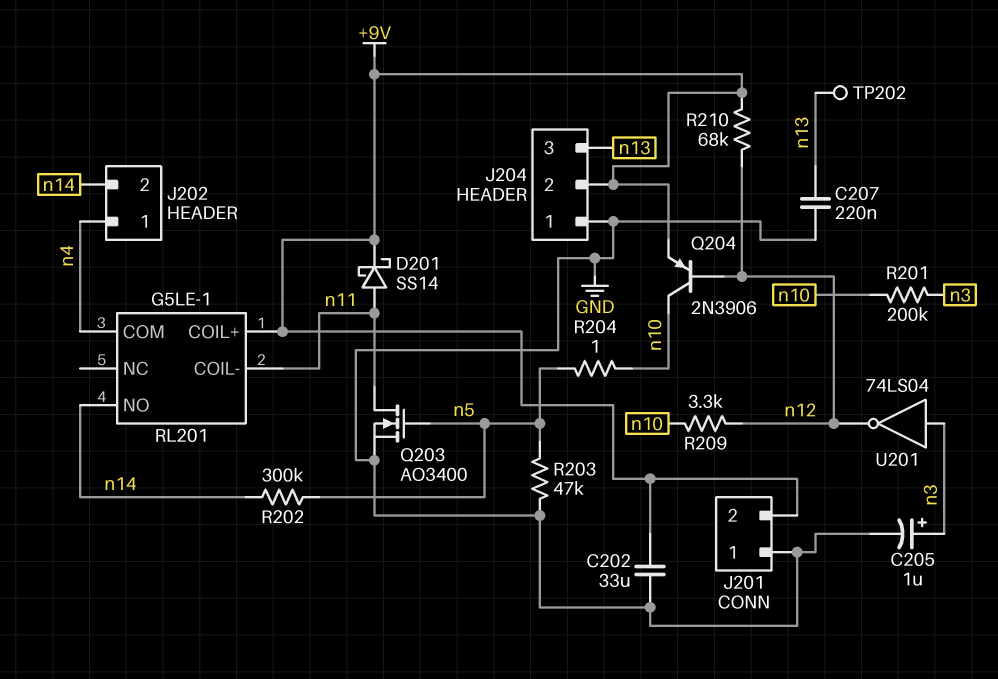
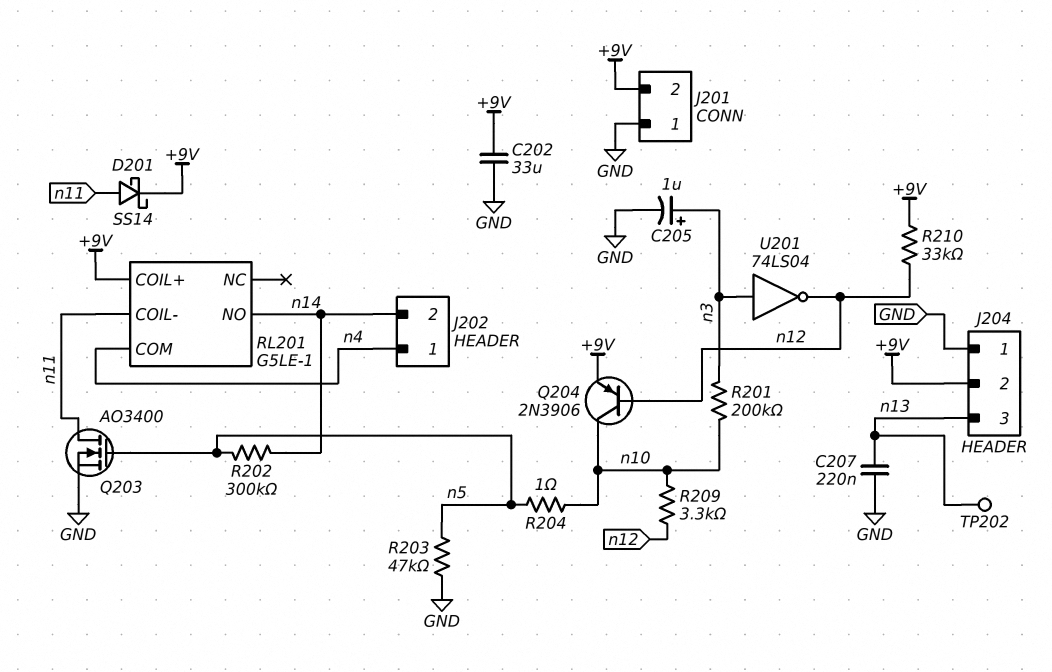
R210: 68k (+9V, n12) -> 33k (+9V, n12)

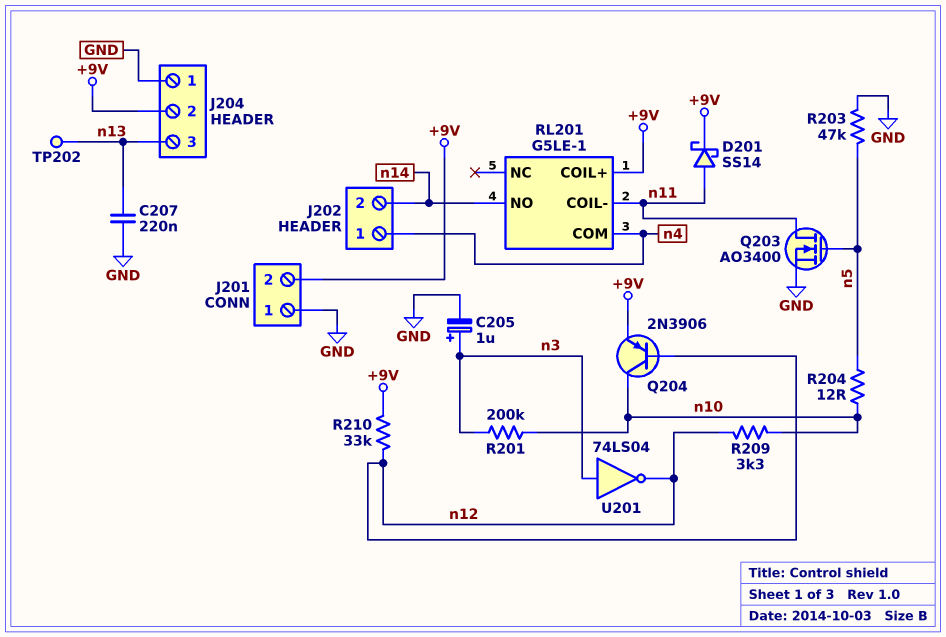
C202: 33uF (+9V, GND) -> none
R202: 300k (n5, n14) -> none
R204: 1 (n5, n10) -> 12 (n5, n10)

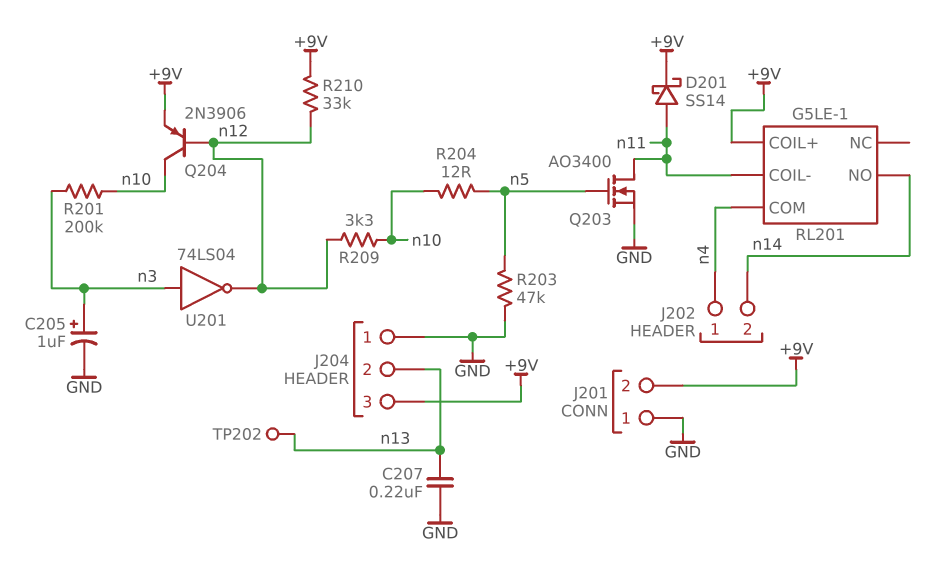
J204 pin 2: +9V -> n13
J204 pin 3: n13 -> +9V

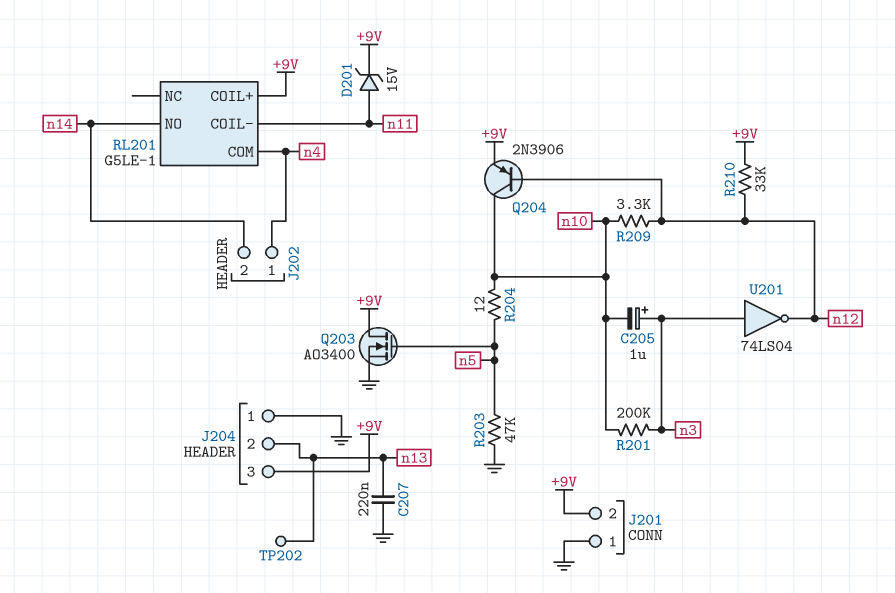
C205: 1uF (plus n3, minus GND) -> 1uF (plus n3, minus n10)
D201: schottky SS14 (A n11, K +9V) -> zener 15V (A n11, K +9V)
Q203: NMOS AO3400 (G n5, D n11, S GND) -> NMOS AO3400 (G n5, D +9V, S GND)

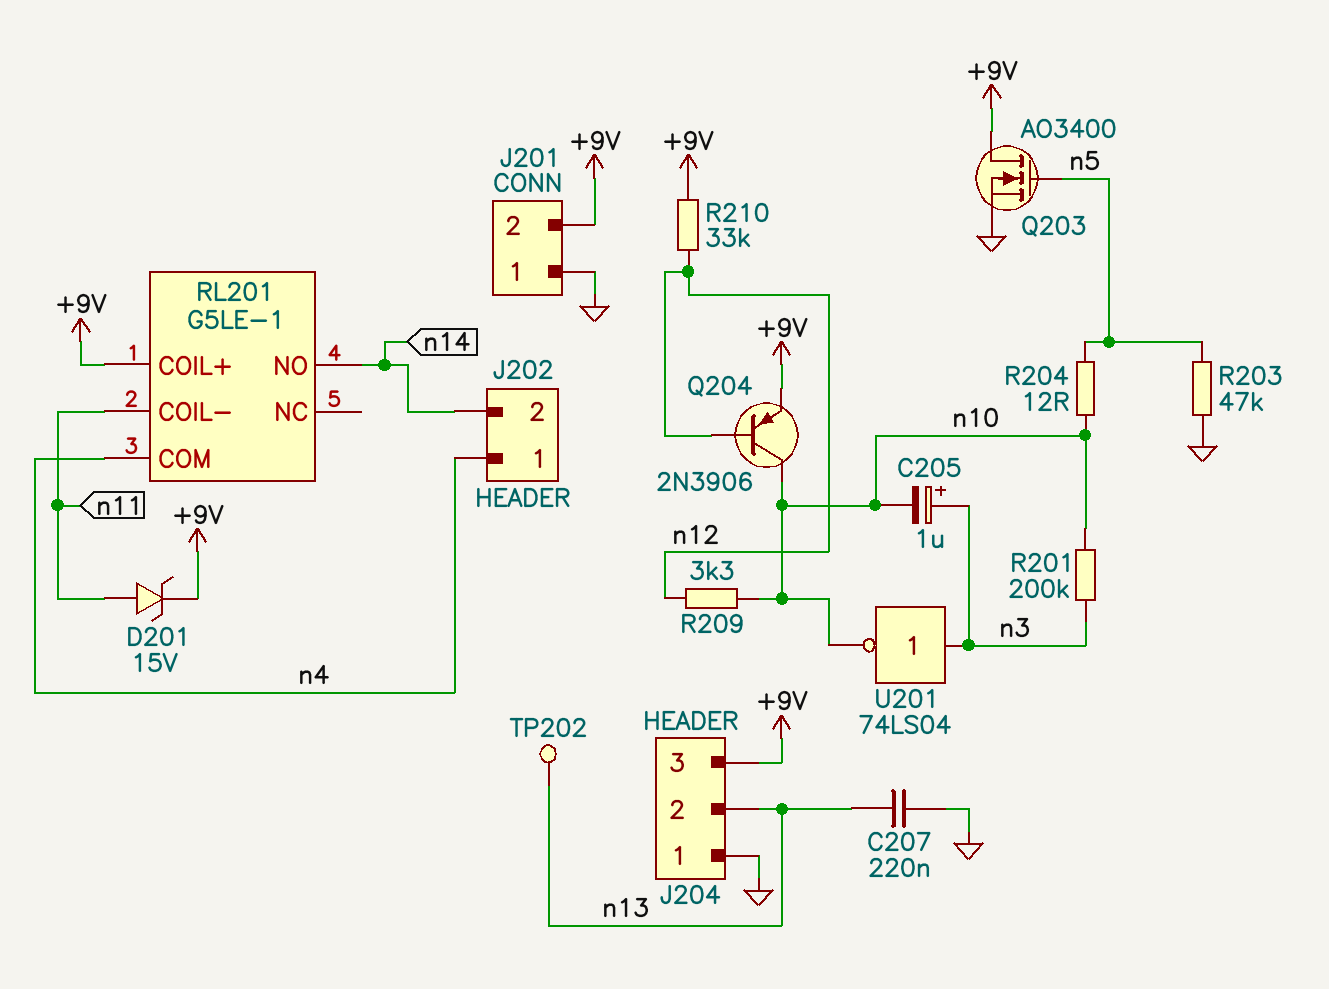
U201: NOT 74LS04 (in n3, out n12) -> NOT 74LS04 (in n3, out n10)

